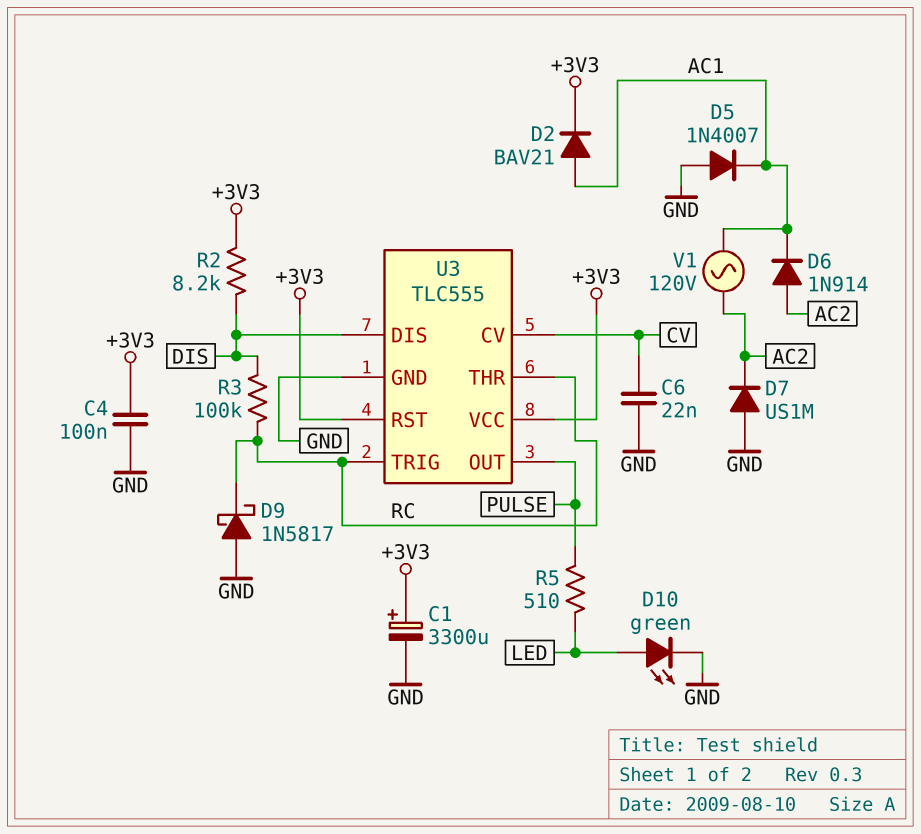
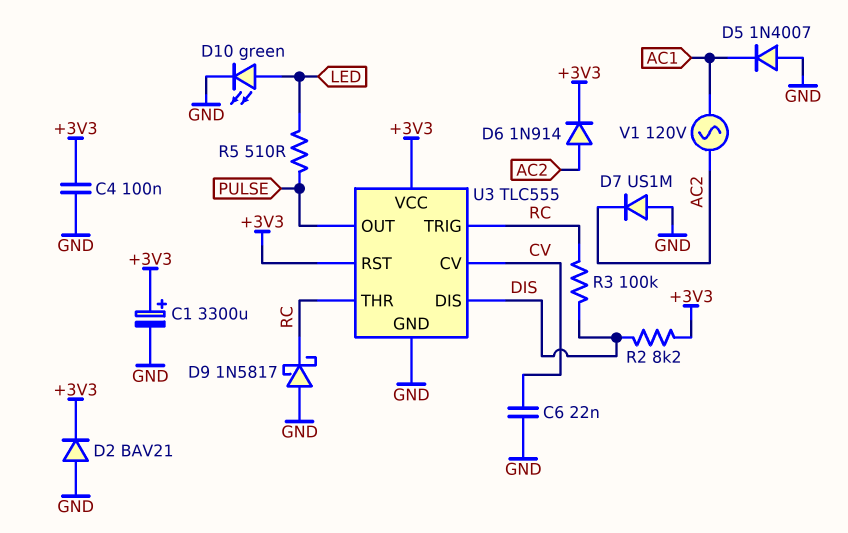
D2: diode BAV21 (A AC1, K +3V3) -> diode BAV21 (A GND, K +3V3)
D6: diode 1N914 (A AC2, K AC1) -> diode 1N914 (A AC2, K +3V3)

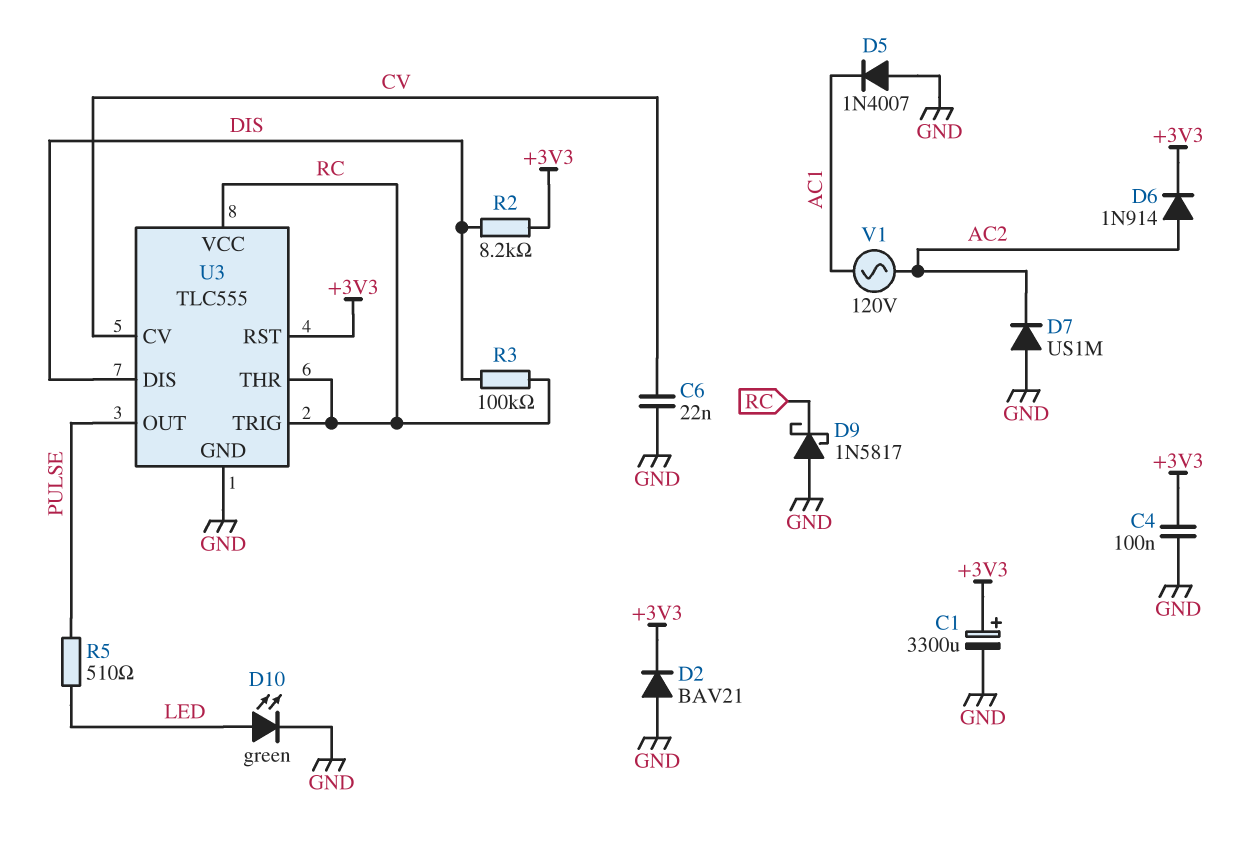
U3 pin VCC: +3V3 -> RC

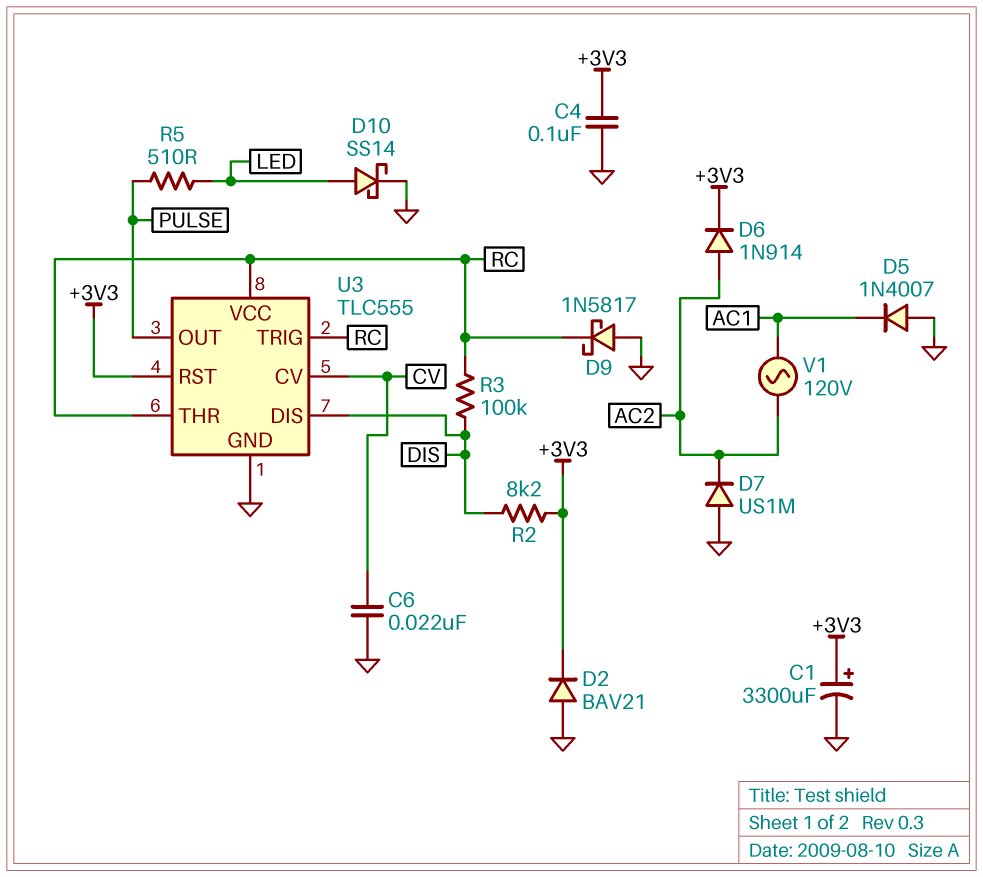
D10: LED green (A LED, K GND) -> schottky SS14 (A LED, K GND)

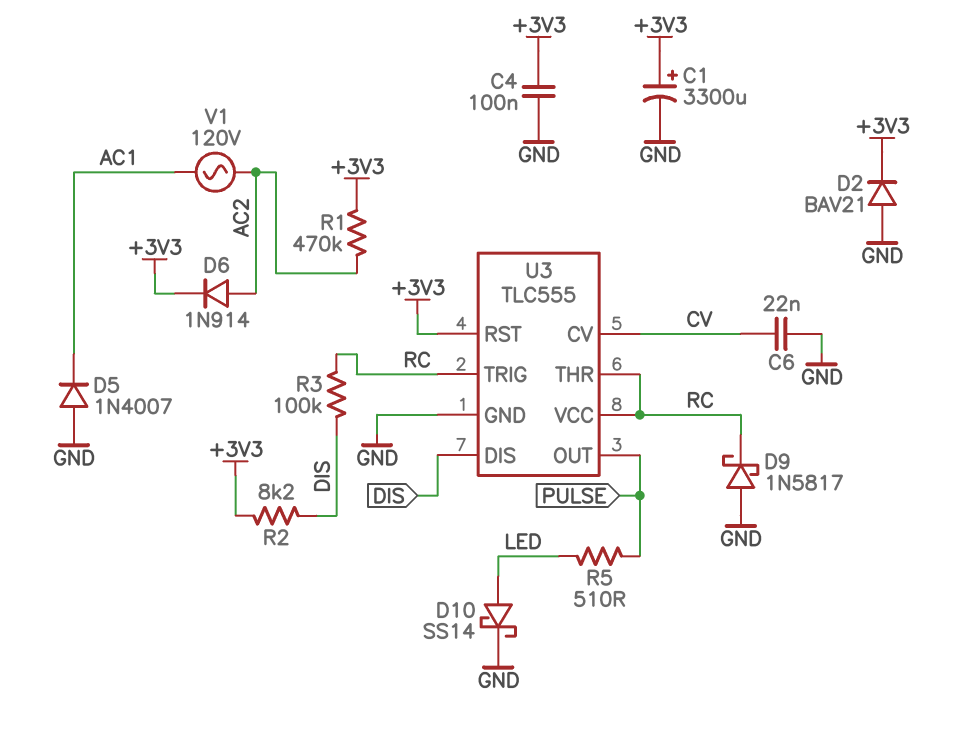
D7: diode US1M (A GND, K AC2) -> none
R1: none -> 470k (+3V3, AC2)

